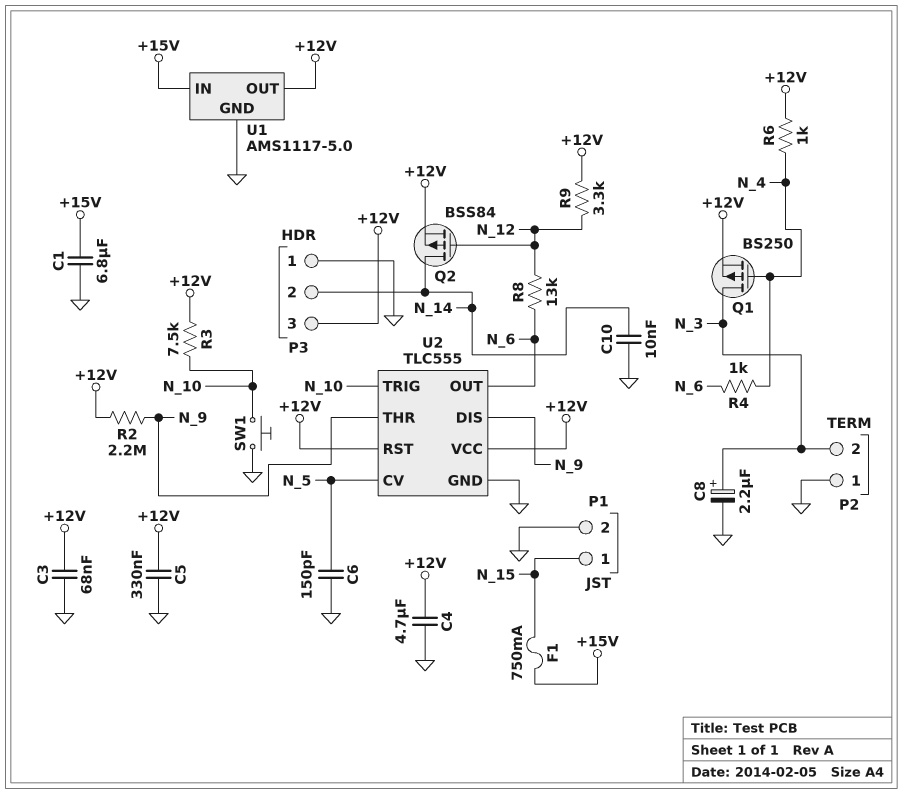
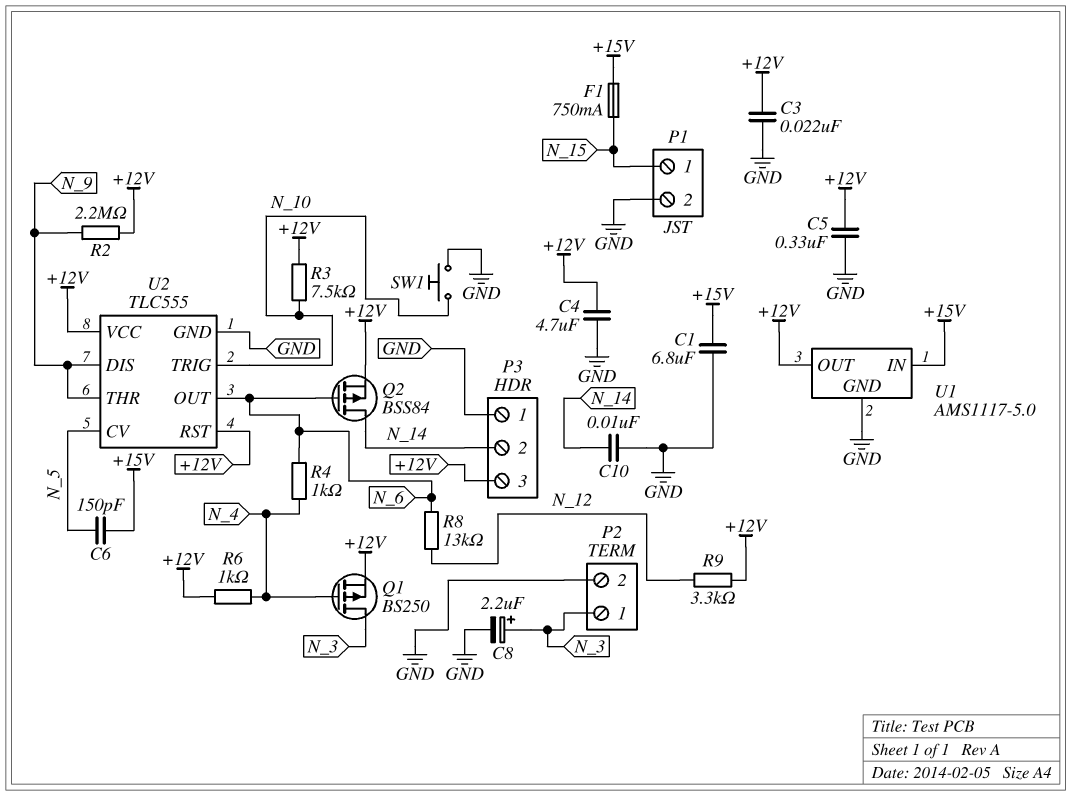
C3: 68nF (+12V, GND) -> 22nF (+12V, GND)
C6: 150pF (GND, N_5) -> 150pF (+15V, N_5)
P2 pin 1: GND -> N_3
P2 pin 2: N_3 -> GND
Q2: PMOS BSS84 (G N_12, D N_14, S +12V) -> PMOS BSS84 (G N_6, D N_14, S +12V)

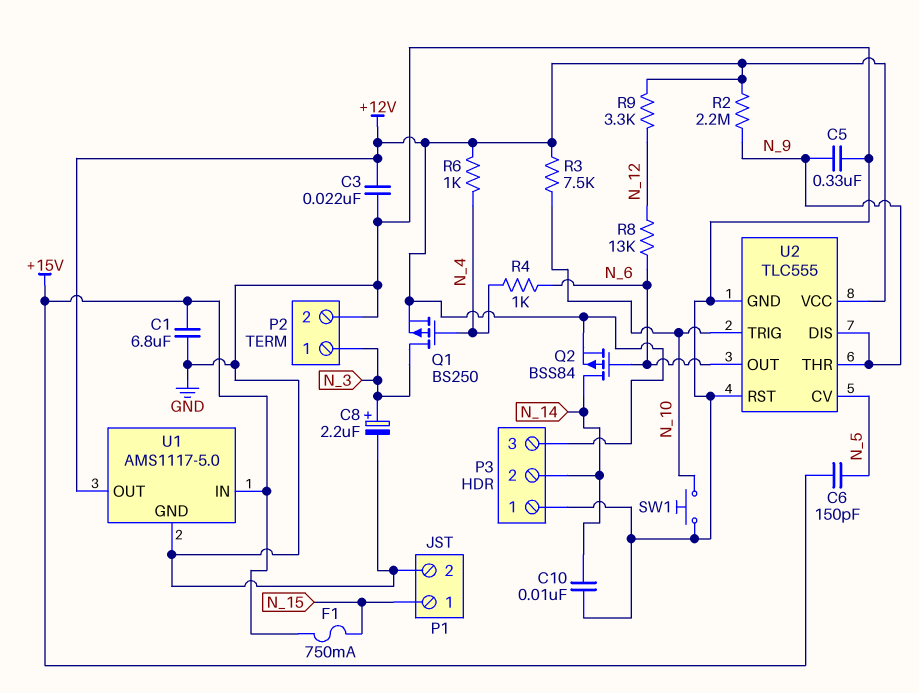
C4: 4.7uF (+12V, GND) -> none
C5: 330nF (+12V, GND) -> 330nF (GND, N_9)
U2 pin RST: +12V -> GND

